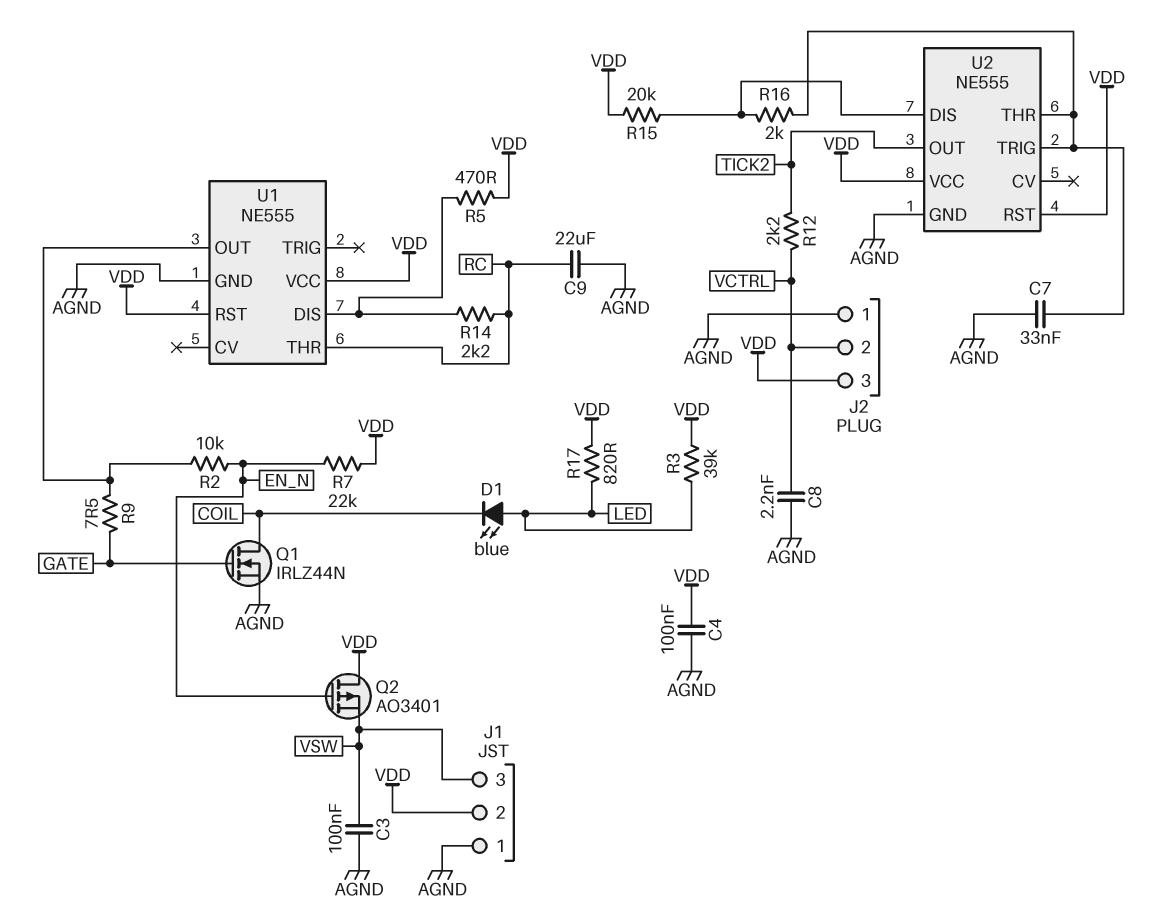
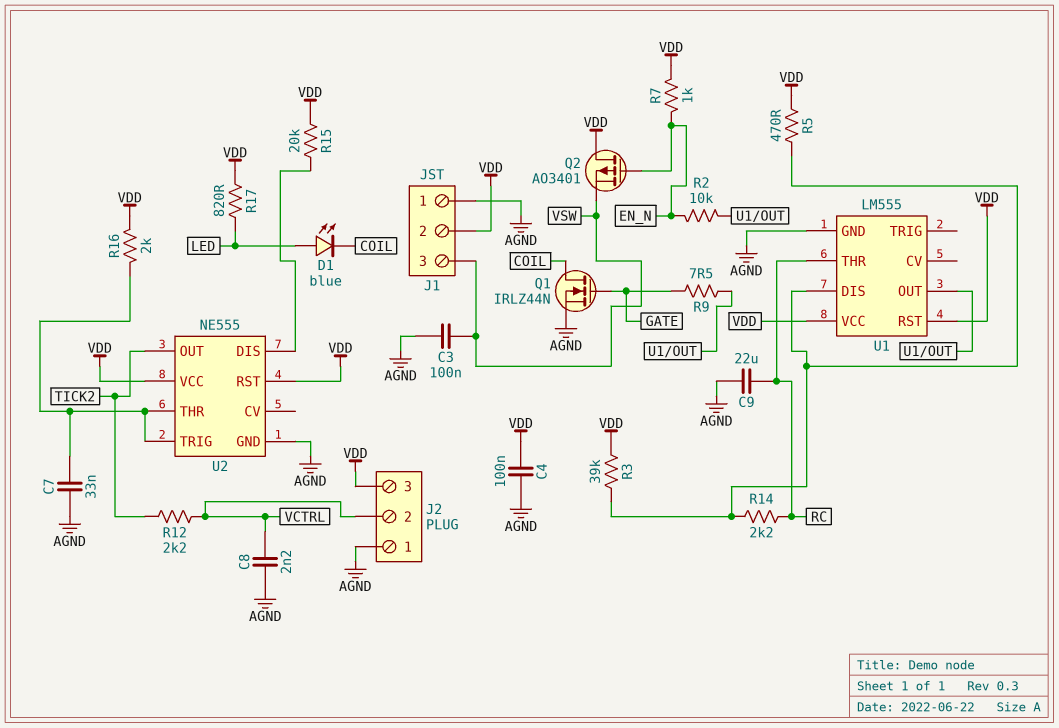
R3: 39k (LED, VDD) -> 39k (U1/DIS, VDD)
R7: 22k (EN_N, VDD) -> 1k (EN_N, VDD)
R16: 2k (U2/DIS, U2/THR) -> 2k (U2/THR, VDD)
U1: NE555 -> LM555

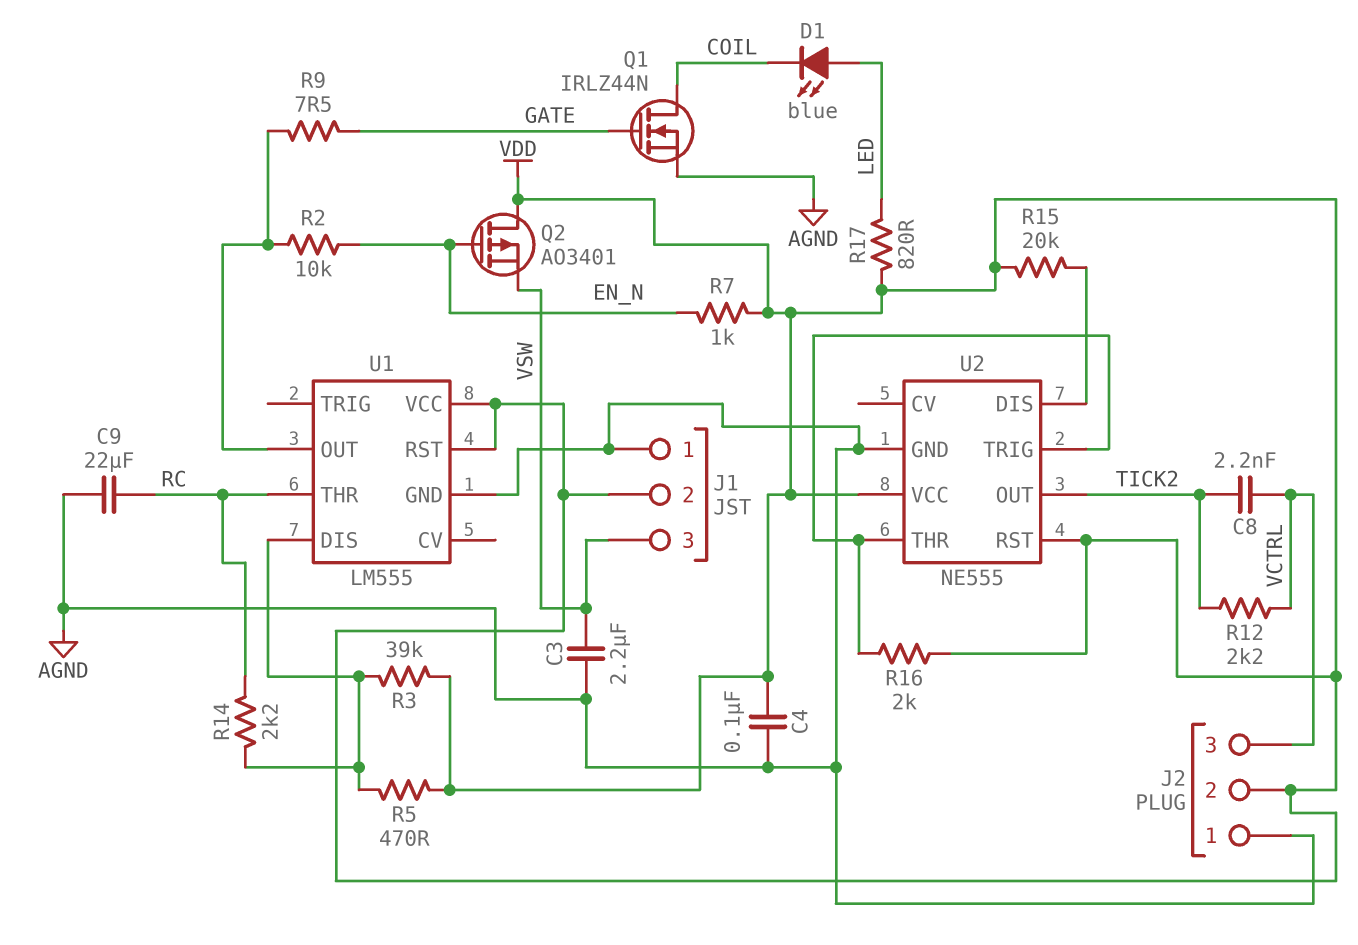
C3: 100nF (AGND, VSW) -> 2.2uF (AGND, VSW)
C7: 33nF (AGND, U2/THR) -> none
C8: 2.2nF (AGND, VCTRL) -> 2.2nF (TICK2, VCTRL)
J2 pin 2: VCTRL -> VDD
J2 pin 3: VDD -> VCTRL

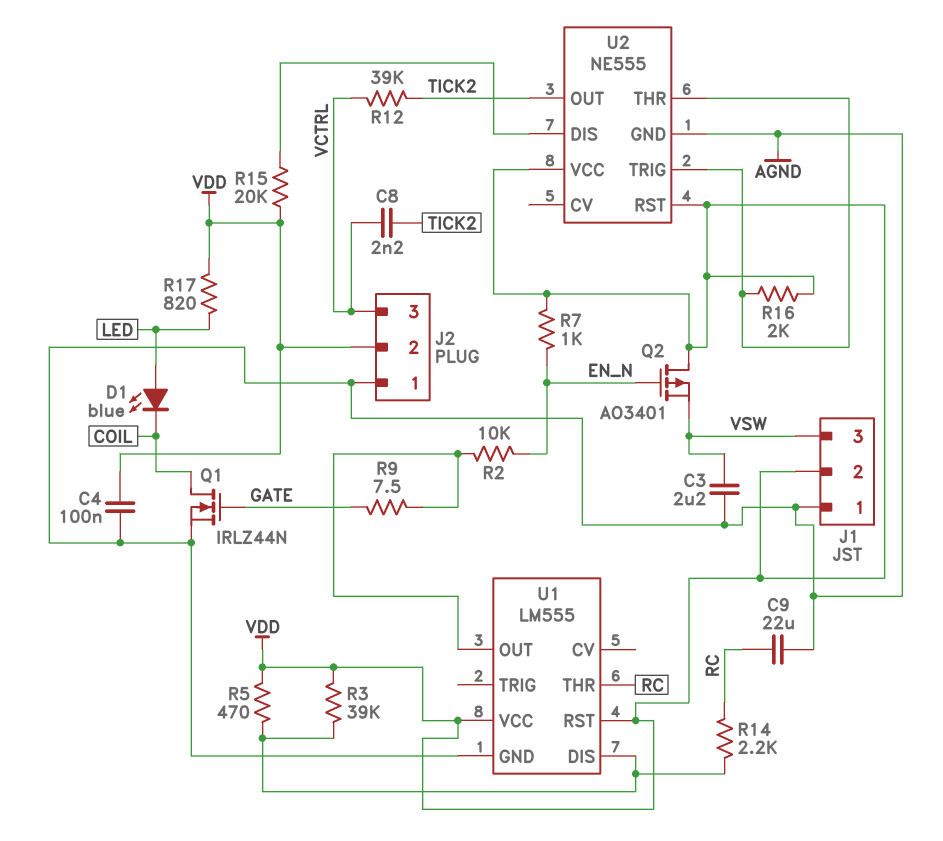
R12: 2.2k (TICK2, VCTRL) -> 39k (TICK2, VCTRL)

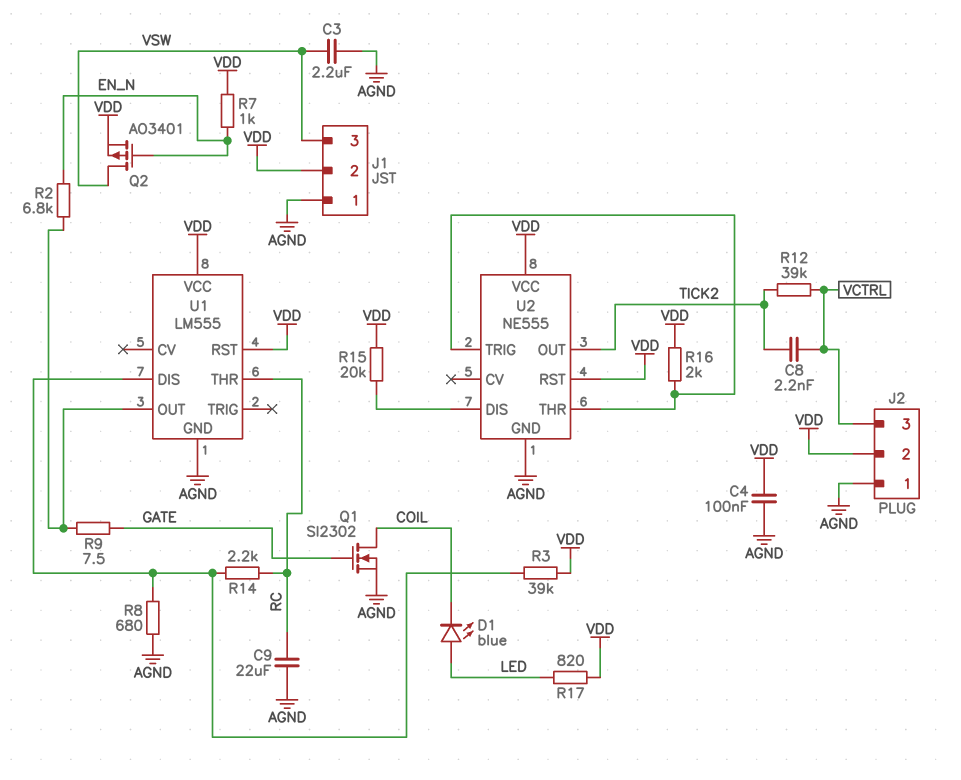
Q1: NMOS IRLZ44N (G GATE, D COIL, S AGND) -> NMOS SI2302 (G GATE, D COIL, S AGND)
Q2: PMOS AO3401 (G EN_N, D VDD, S VSW) -> PMOS AO3401 (G EN_N, D VSW, S VDD)
R2: 10k (EN_N, U1/OUT) -> 6.8k (EN_N, U1/OUT)
R5: 470 (U1/DIS, VDD) -> none
R8: none -> 680 (AGND, U1/DIS)

